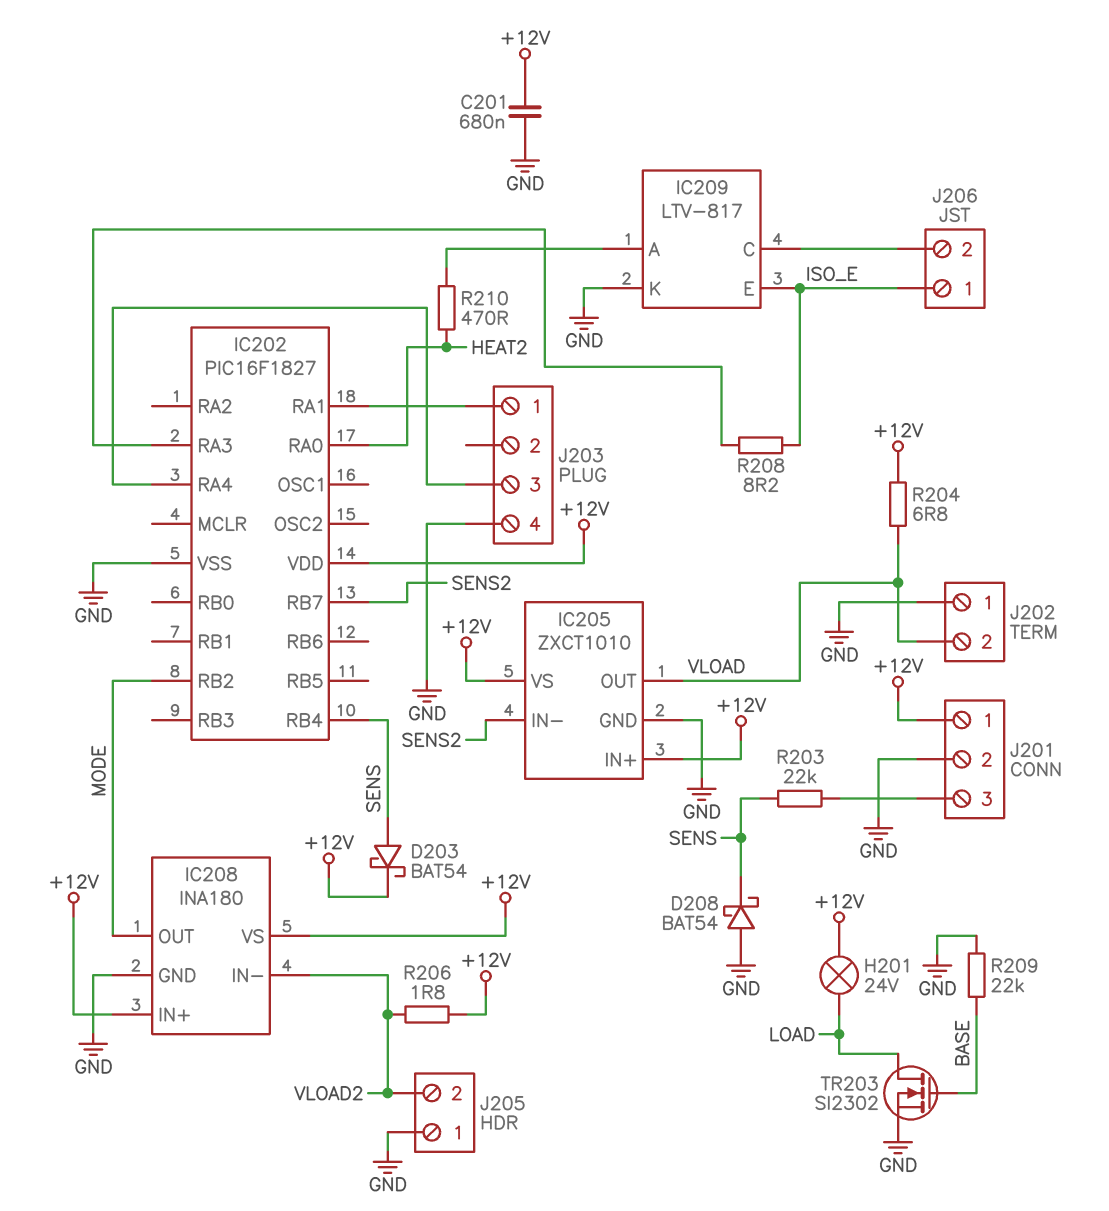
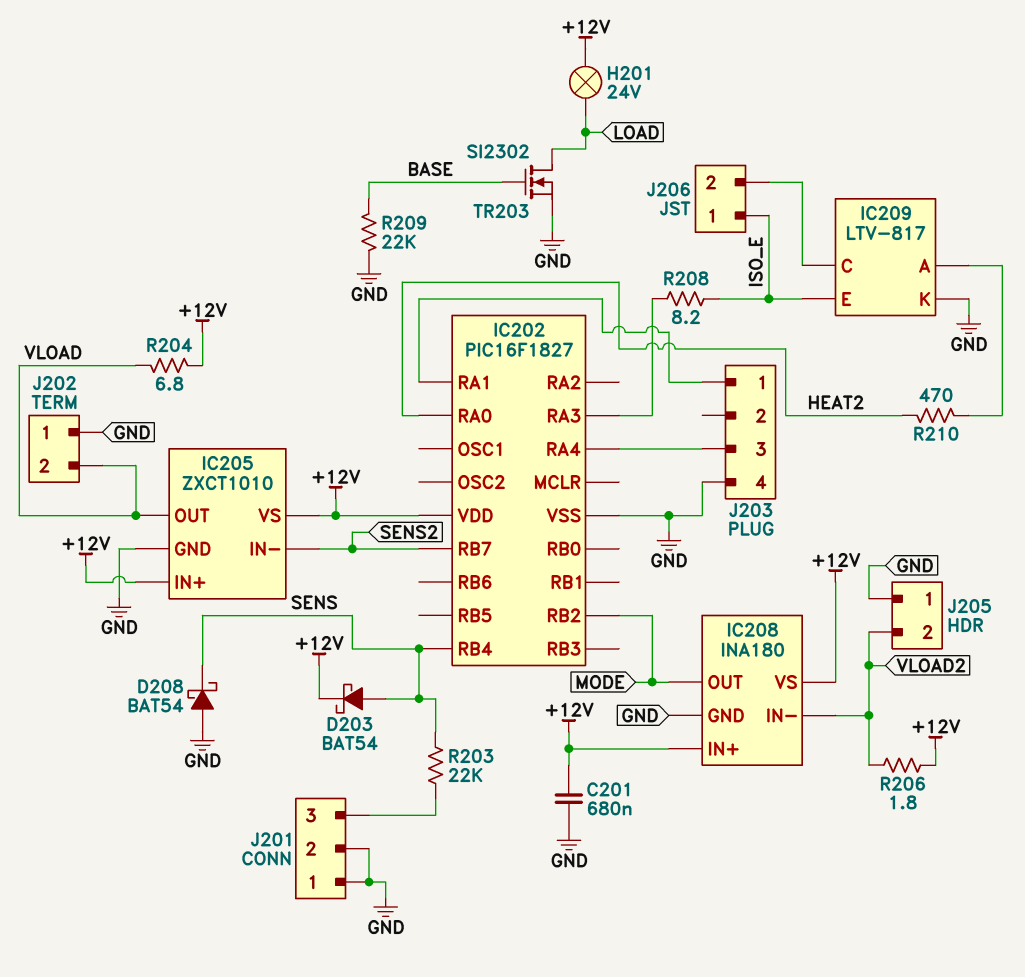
J201 pin 1: +12V -> GND

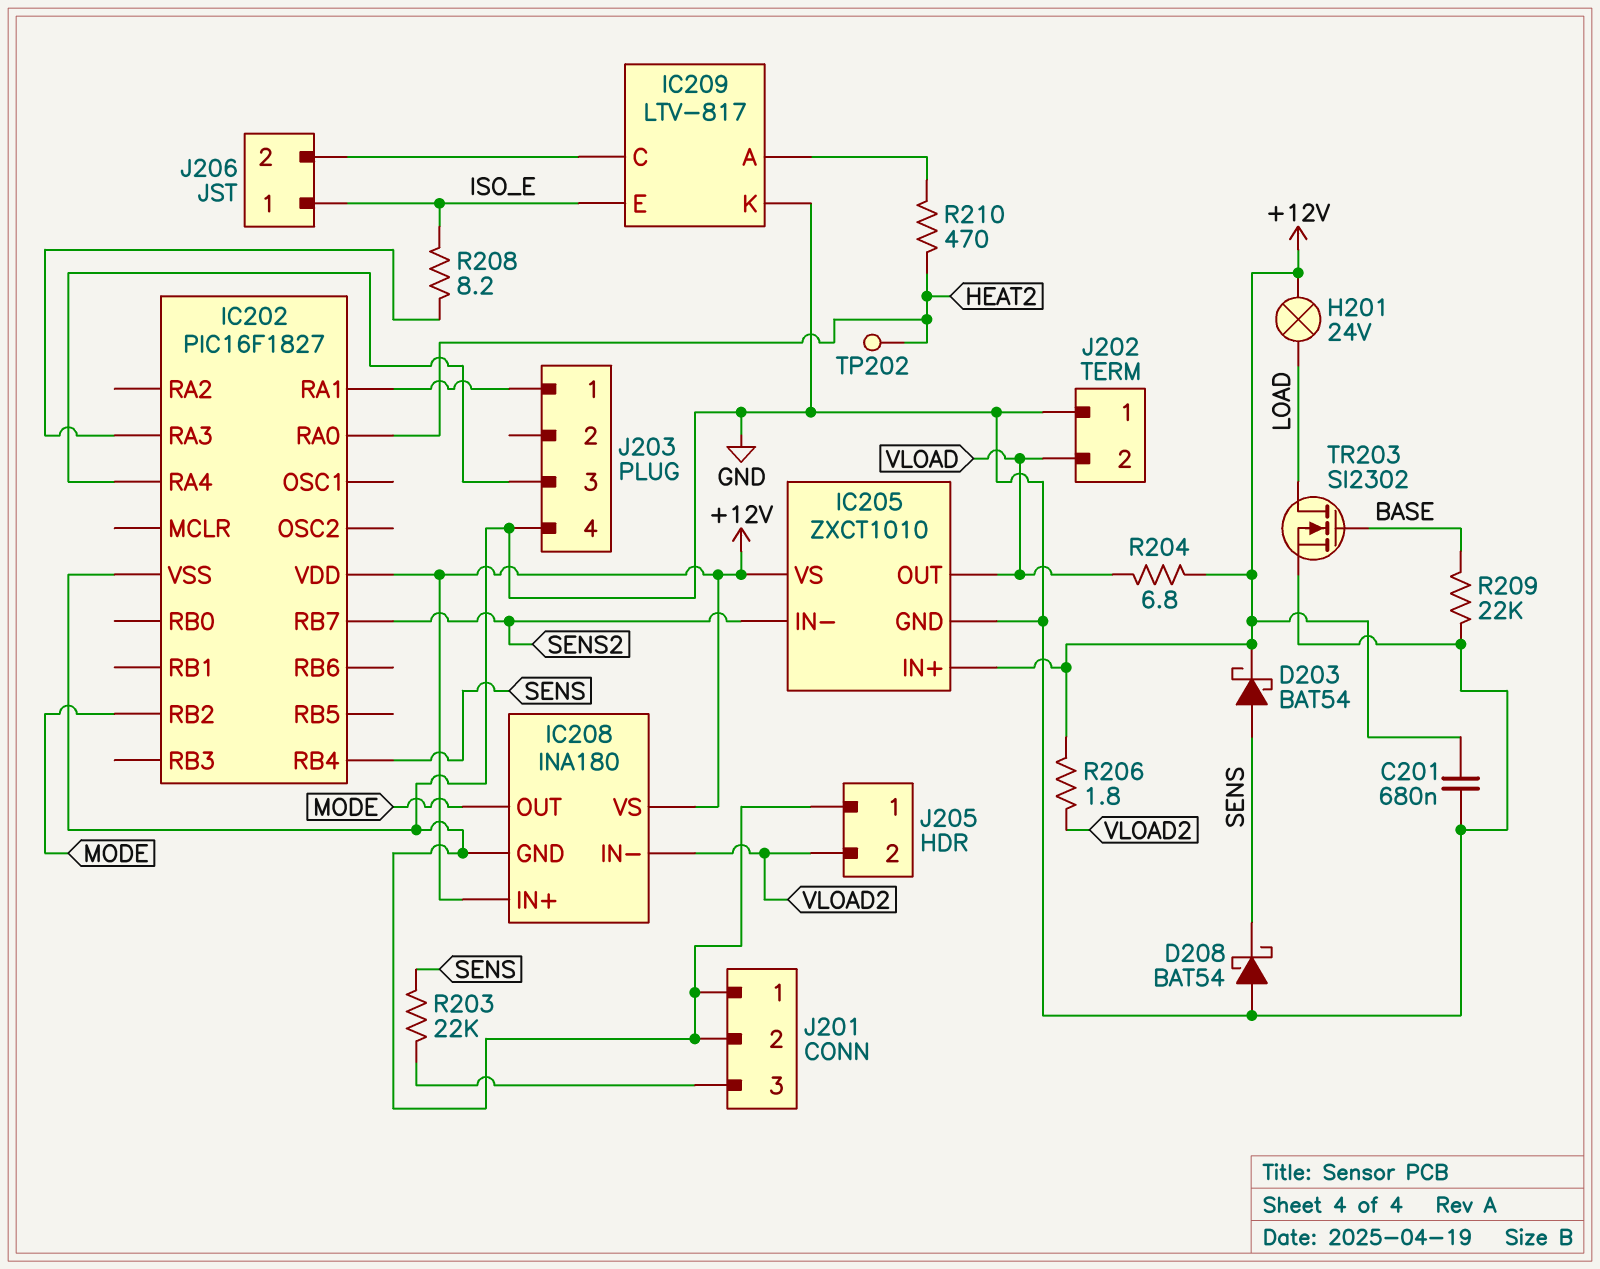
TP202: none -> test point (HEAT2)

